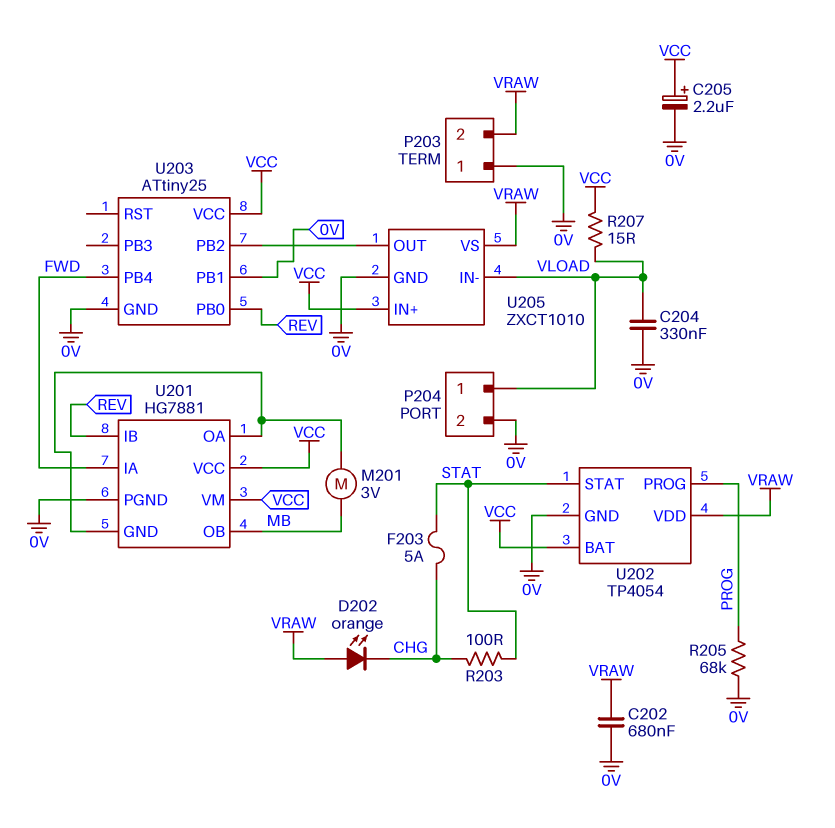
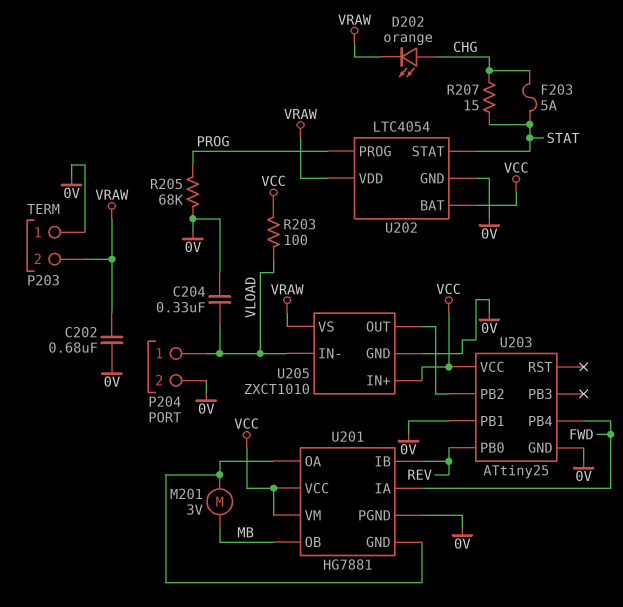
C205: 2.2uF (plus VCC, minus 0V) -> none
D202: LED orange (A VRAW, K CHG) -> LED orange (A CHG, K VRAW)
R203: 100 (CHG, STAT) -> 100 (VCC, VLOAD)
R207: 15 (VCC, VLOAD) -> 15 (CHG, STAT)
U202: TP4054 -> LTC4054

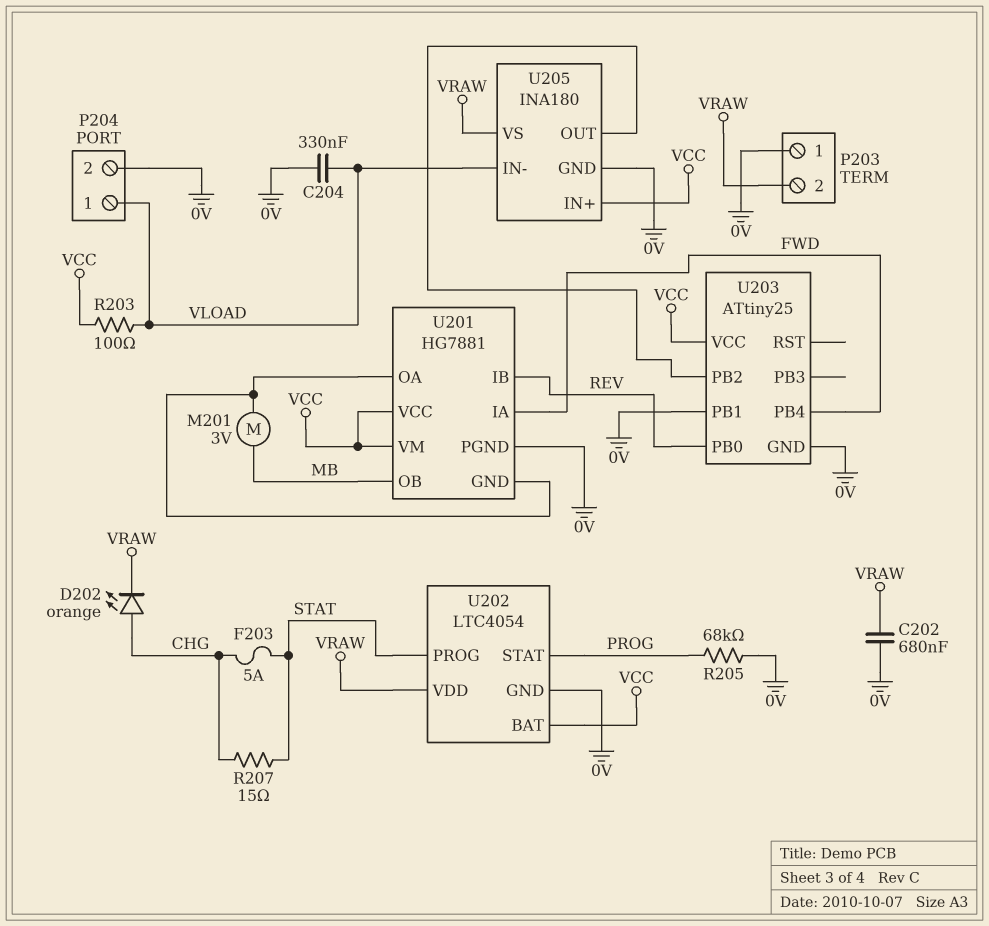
U202 pin PROG: PROG -> STAT
U202 pin STAT: STAT -> PROG
U205: ZXCT1010 -> INA180

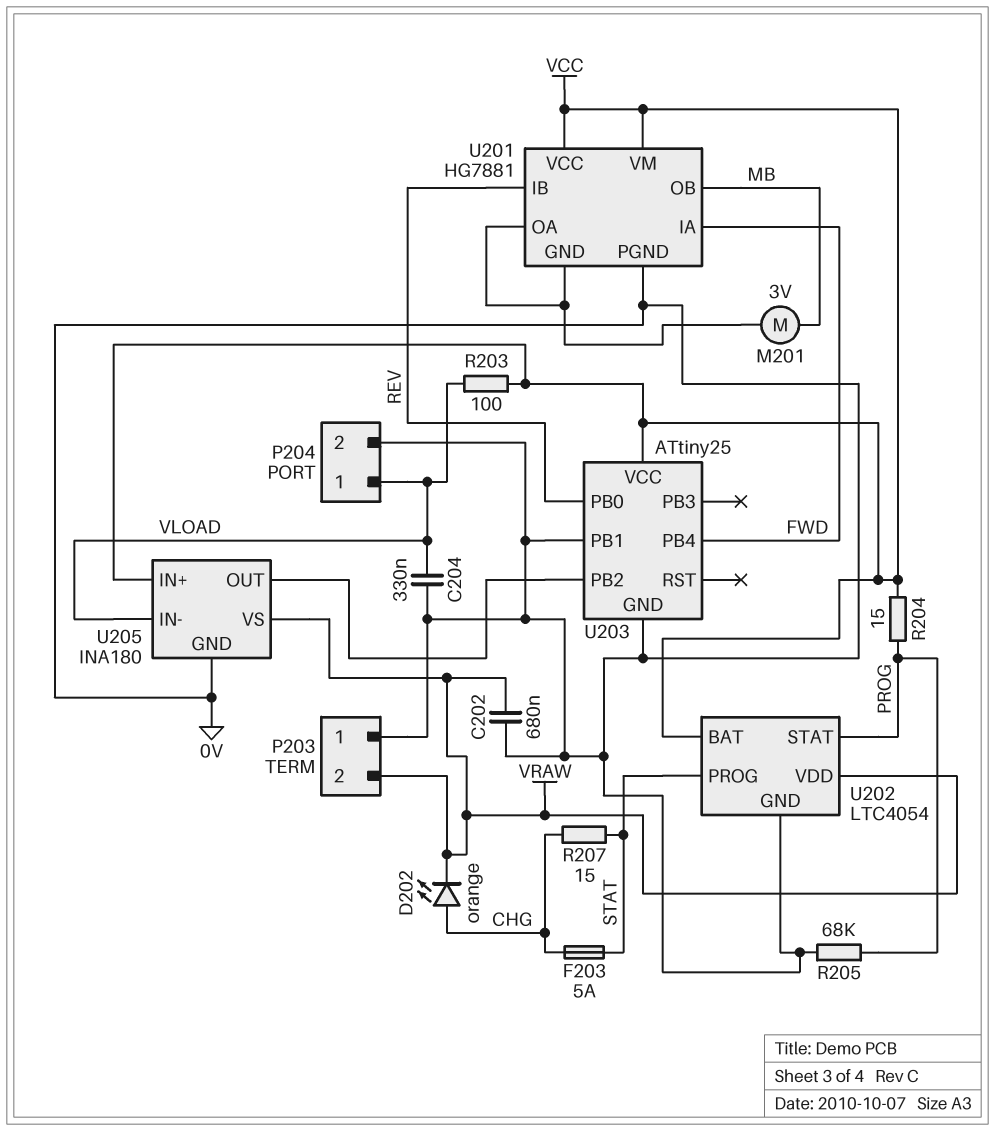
R204: none -> 15 (PROG, VCC)

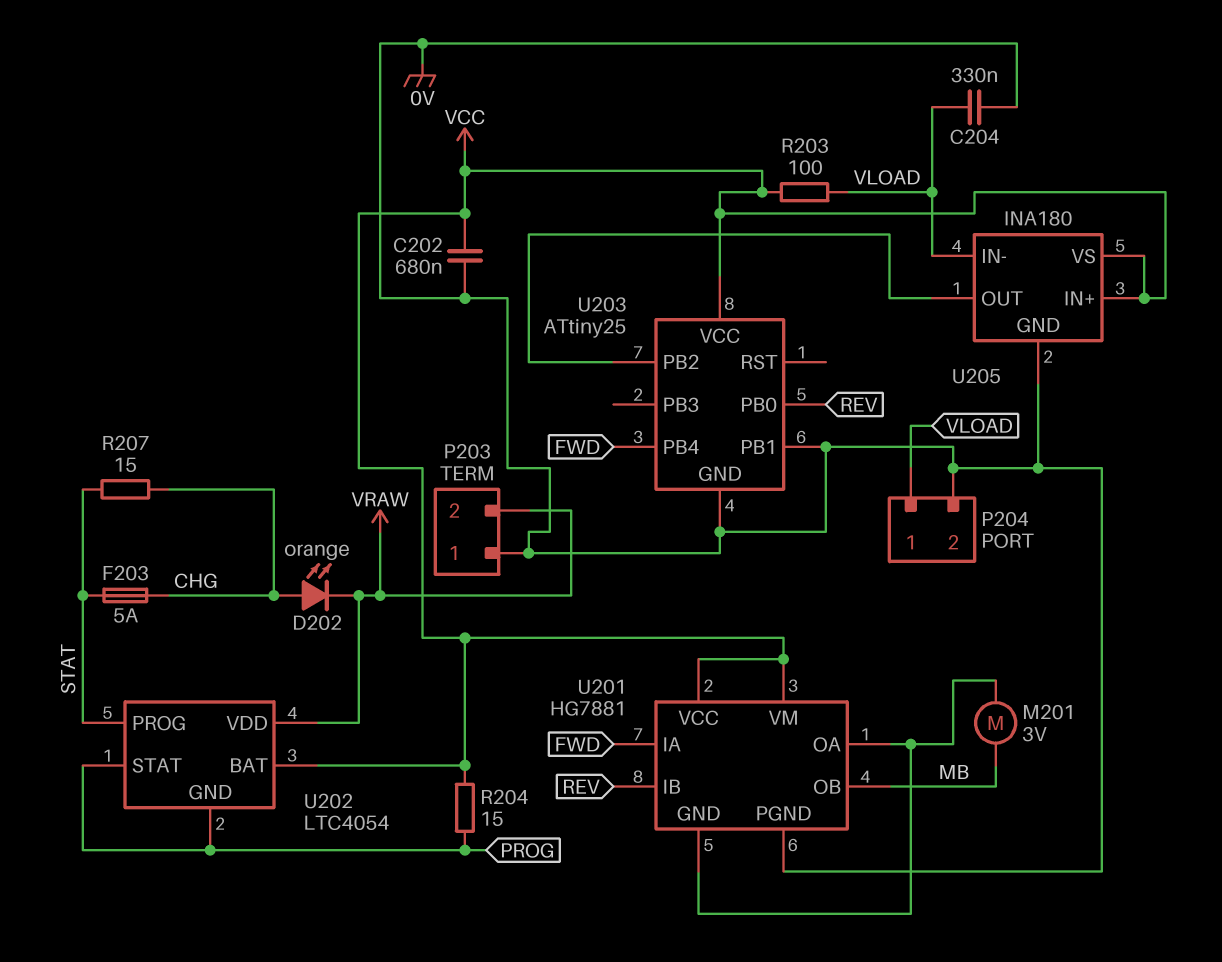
C202: 680nF (0V, VRAW) -> 680nF (0V, VCC)
R205: 68k (0V, PROG) -> none
U202 pin GND: 0V -> PROG
U205 pin VS: VRAW -> VCC

